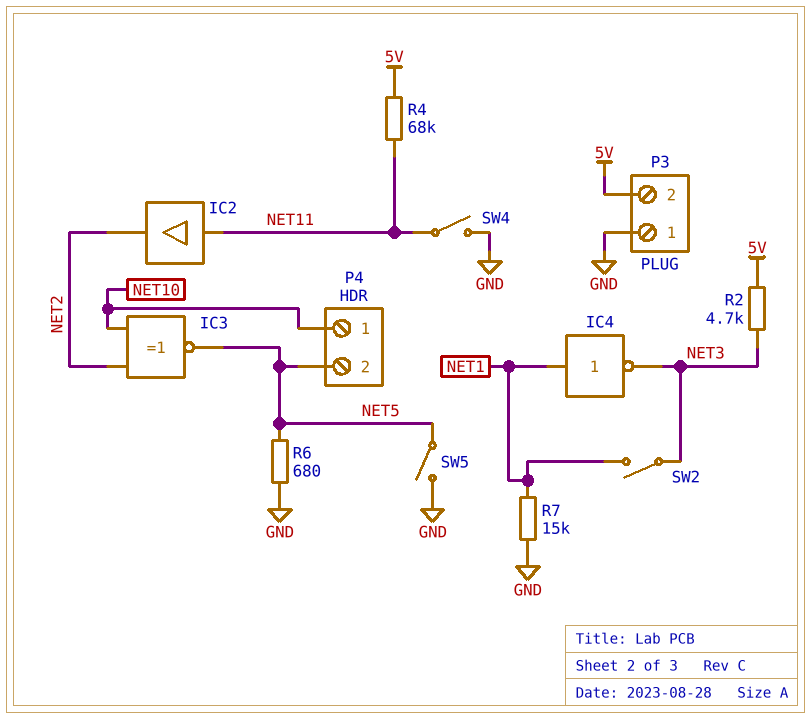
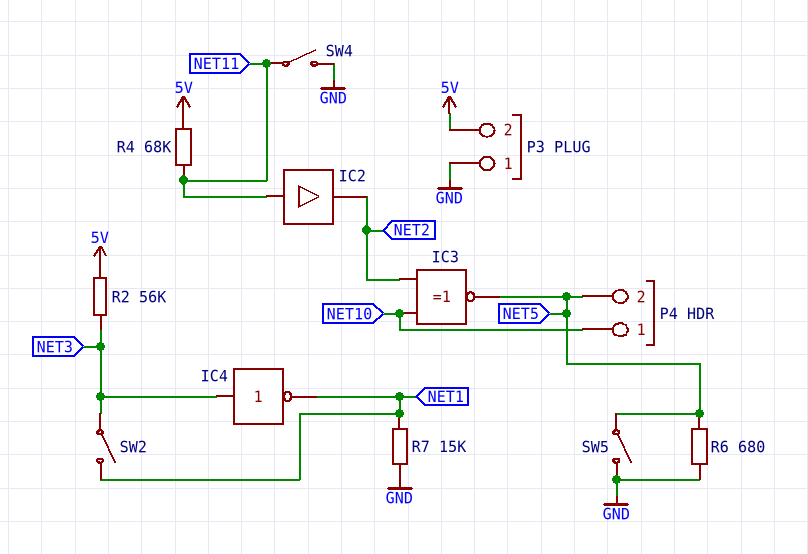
IC4: NOT (in NET1, out NET3) -> NOT (in NET3, out NET1)
R2: 4.7k (5V, NET3) -> 56k (5V, NET3)

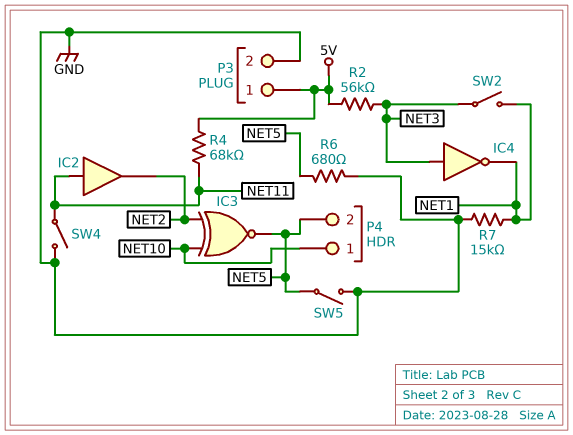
P3 pin 1: GND -> 5V
P3 pin 2: 5V -> GND

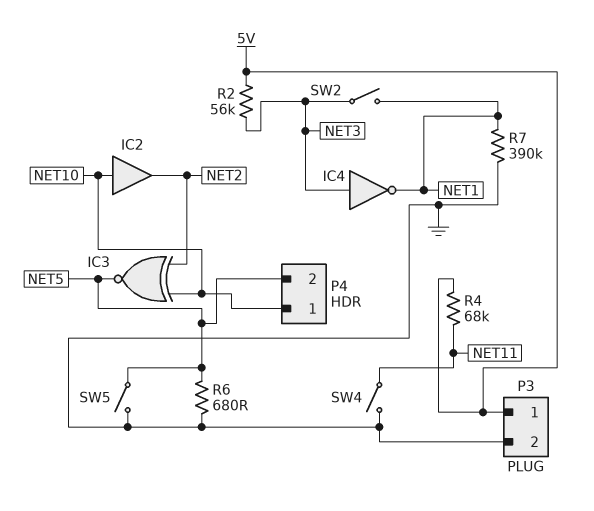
IC2: buffer (in NET11, out NET2) -> buffer (in NET10, out NET2)
R7: 15k (GND, NET1) -> 390k (GND, NET1)

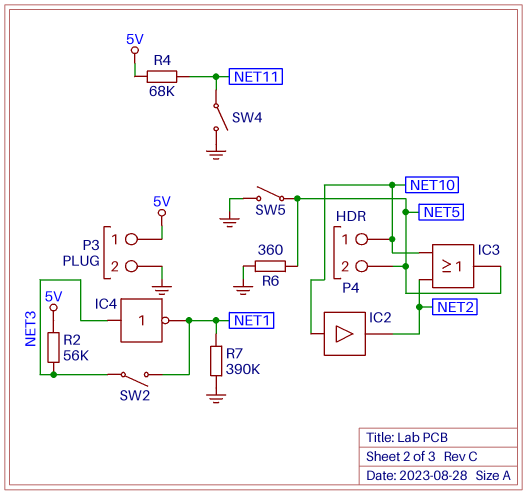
IC3: XNOR (in NET2, in NET10, out NET5) -> OR (in NET2, in NET10, out NET5)
R6: 680 (GND, NET5) -> 360 (GND, NET5)

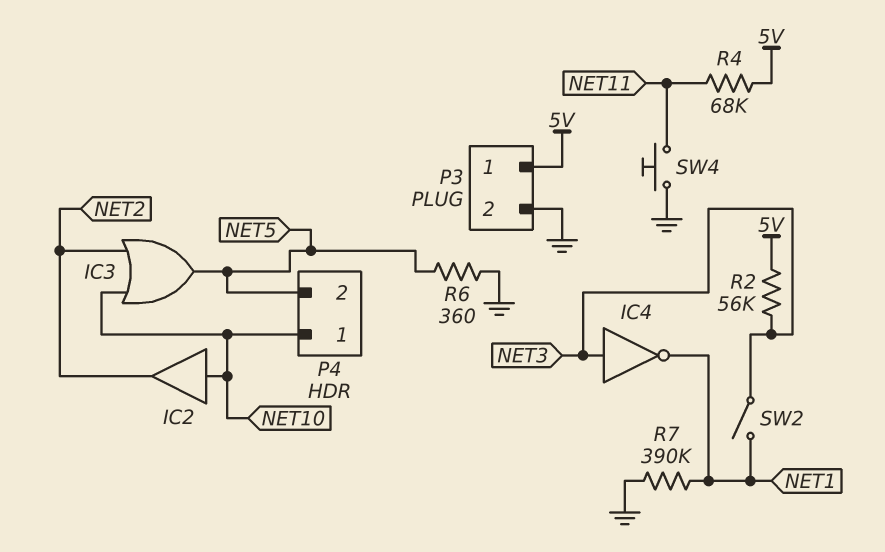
SW4: switch (GND, NET11) -> button (GND, NET11)
SW5: switch (GND, NET5) -> none

